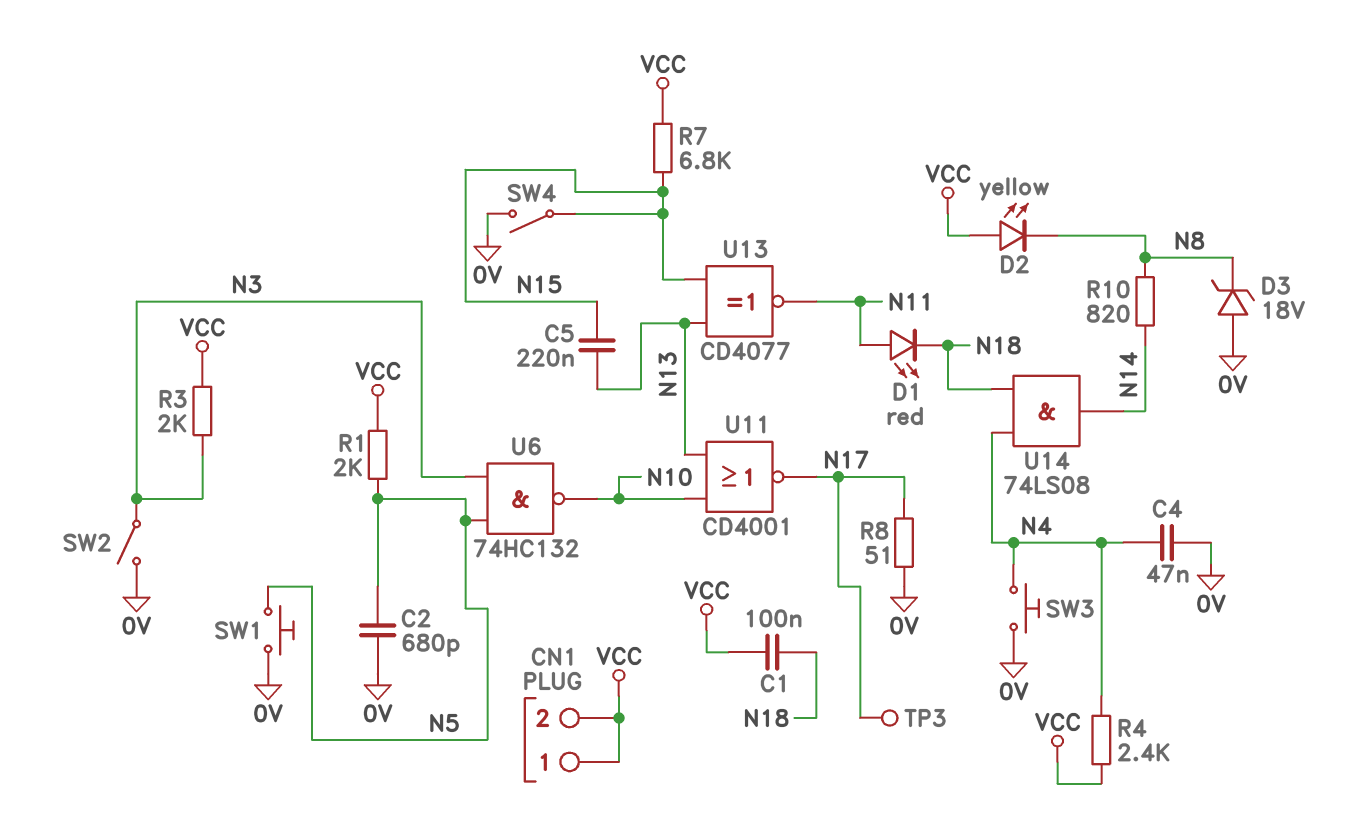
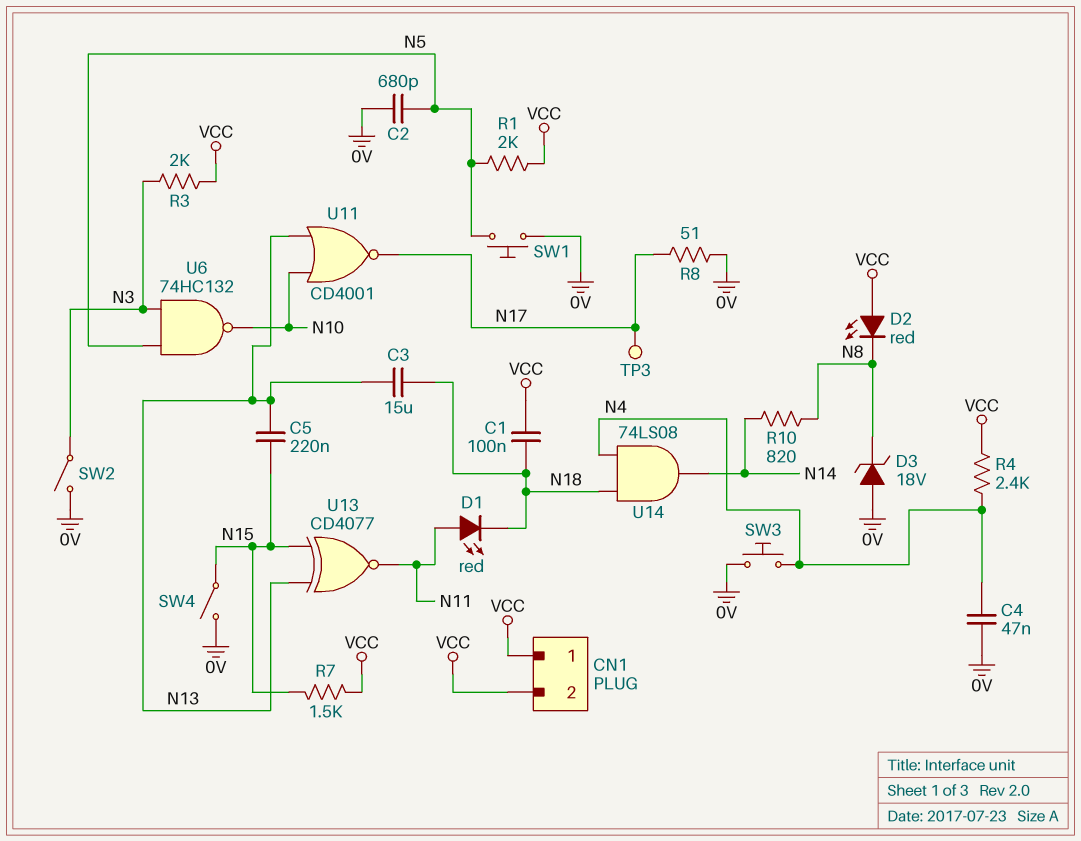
C3: none -> 15uF (N13, N18)
D2: LED yellow (A VCC, K N8) -> LED red (A VCC, K N8)
R7: 6.8k (N15, VCC) -> 1.5k (N15, VCC)

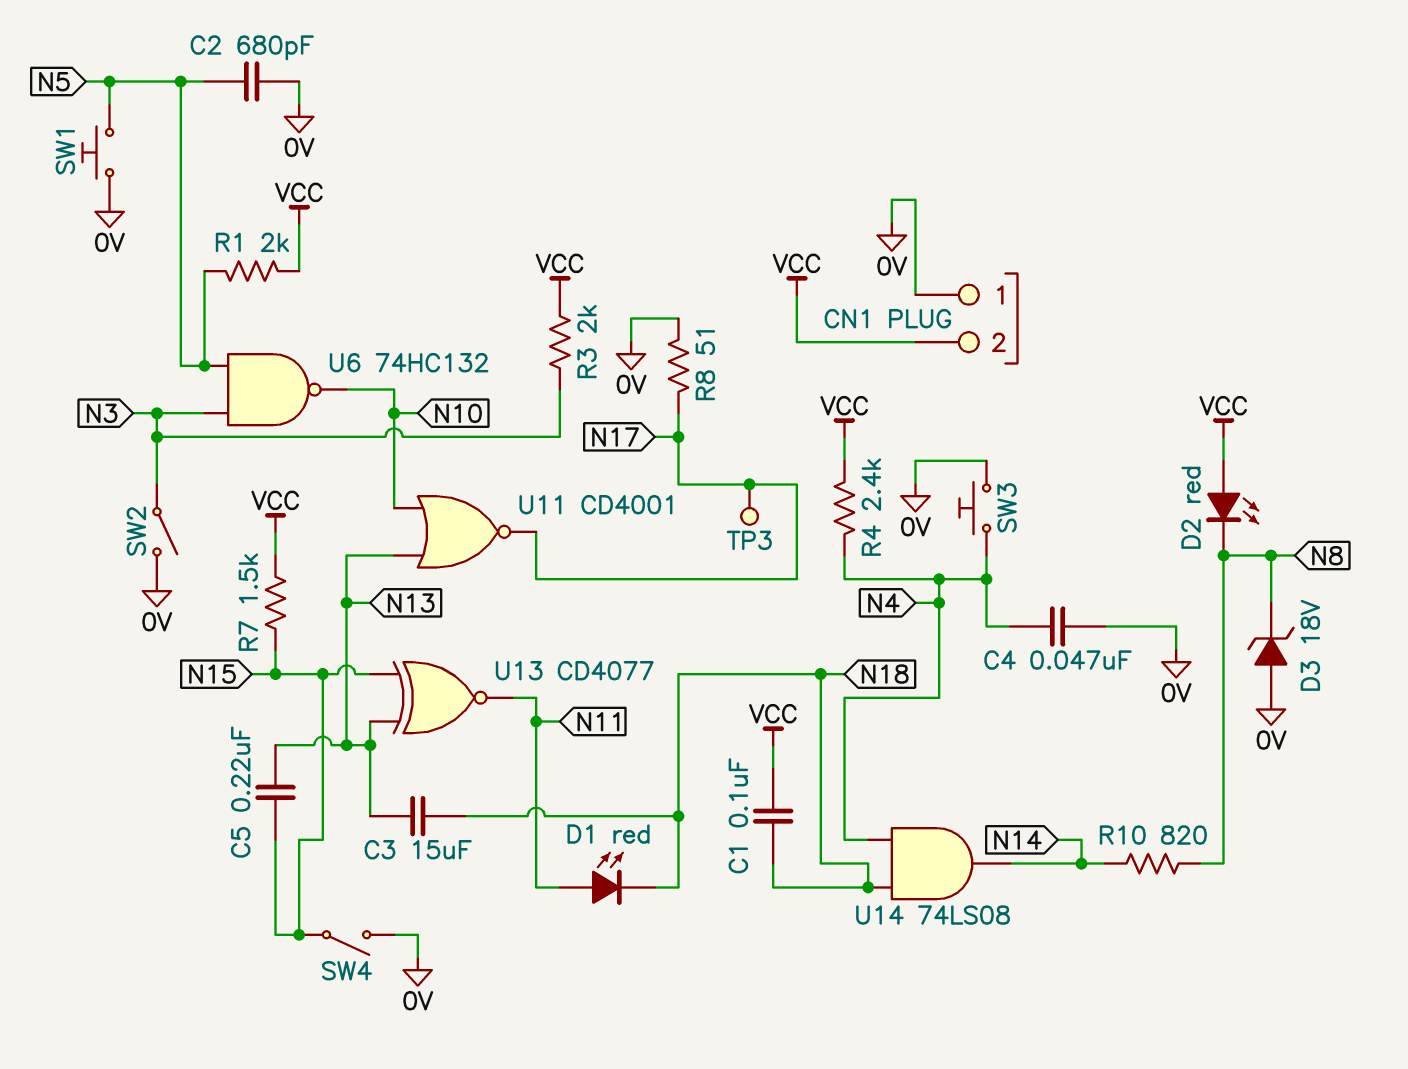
CN1 pin 1: VCC -> 0V

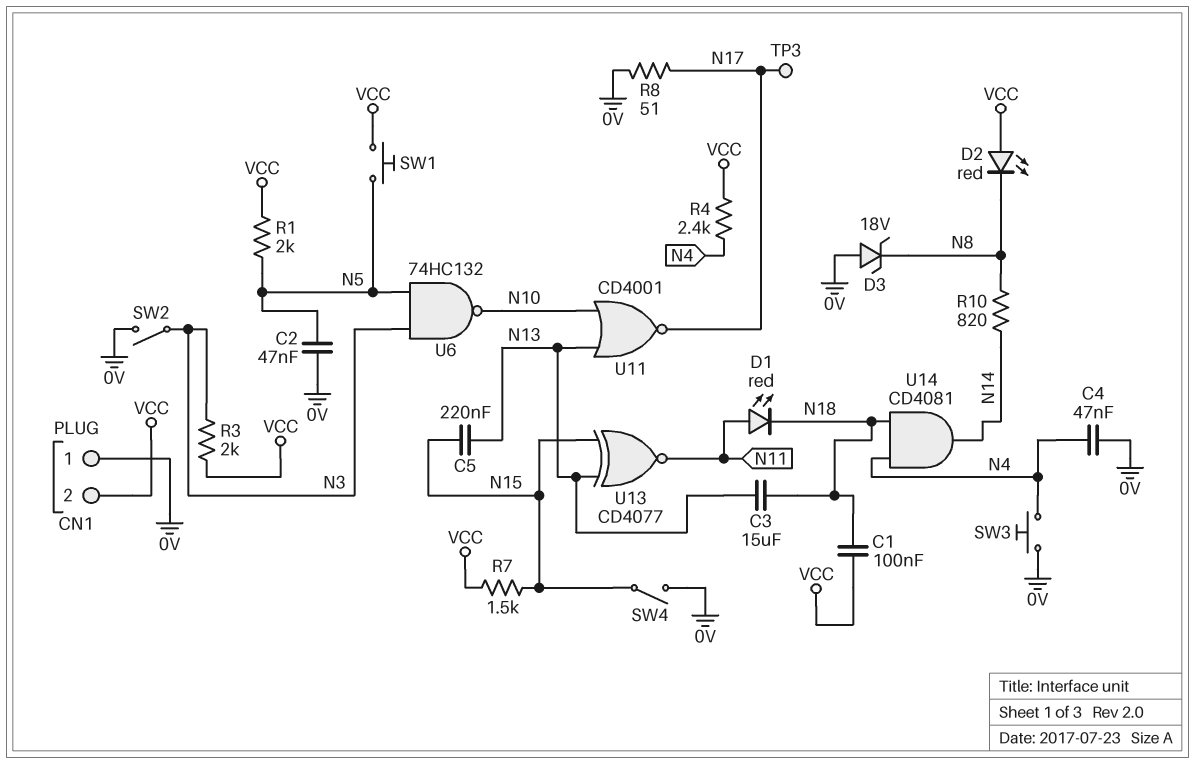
C2: 680pF (0V, N5) -> 47nF (0V, N5)
SW1: button (0V, N5) -> button (N5, VCC)
U14: AND 74LS08 (in N4, in N18, out N14) -> AND CD4081 (in N4, in N18, out N14)

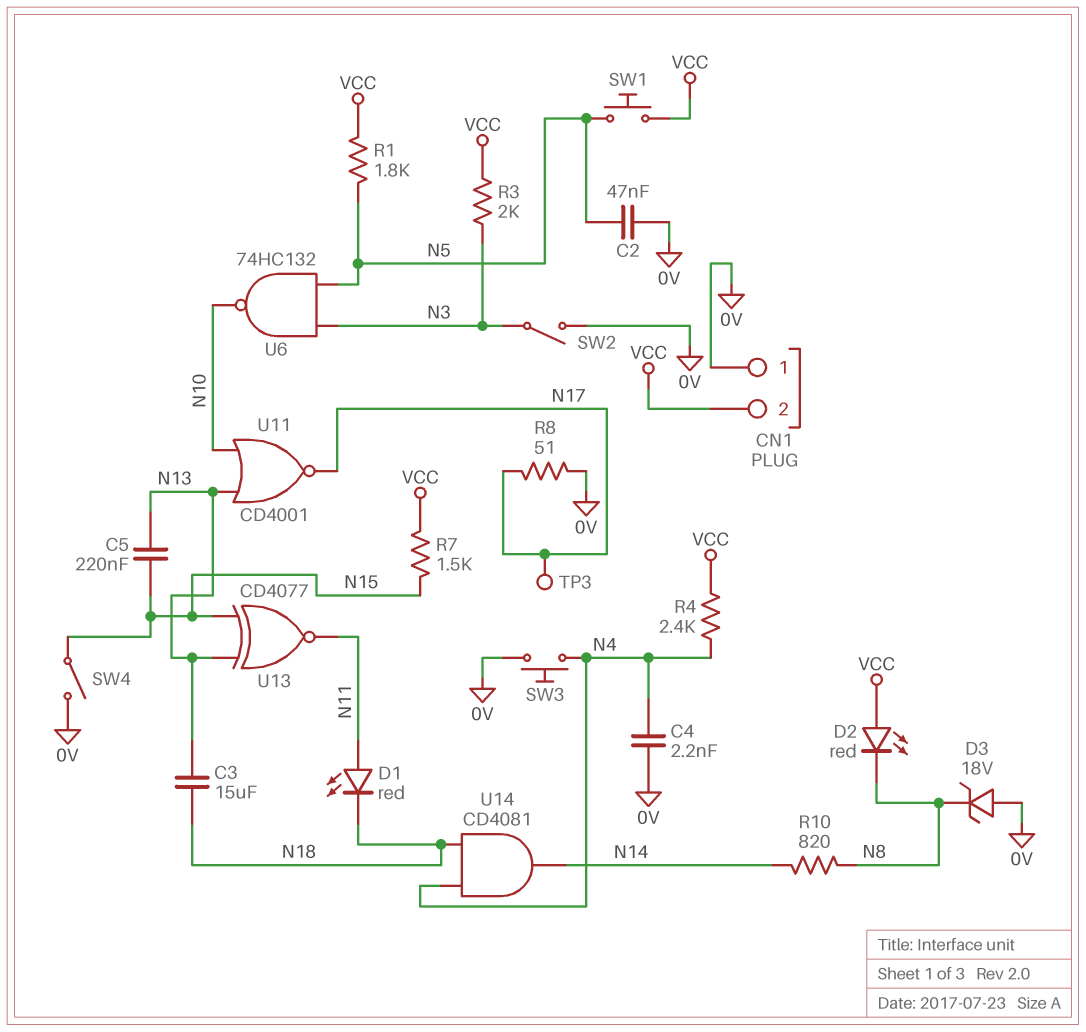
C1: 100nF (N18, VCC) -> none
C4: 47nF (0V, N4) -> 2.2nF (0V, N4)
R1: 2k (N5, VCC) -> 1.8k (N5, VCC)

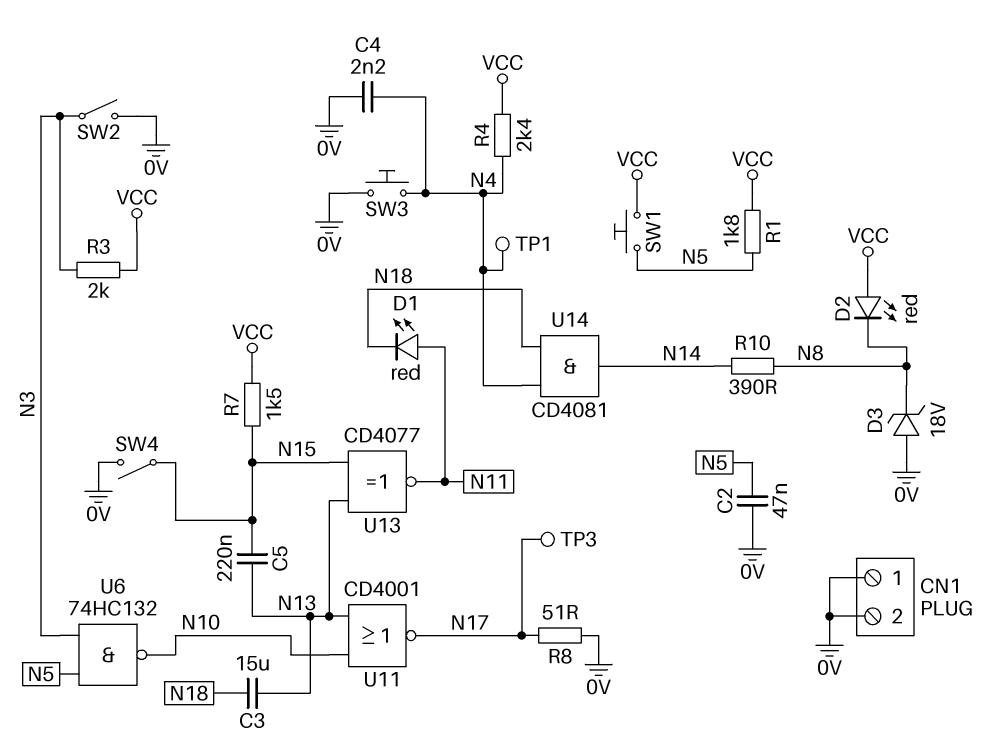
CN1 pin 2: VCC -> 0V
R10: 820 (N8, N14) -> 390 (N8, N14)
TP1: none -> test point (N4)

